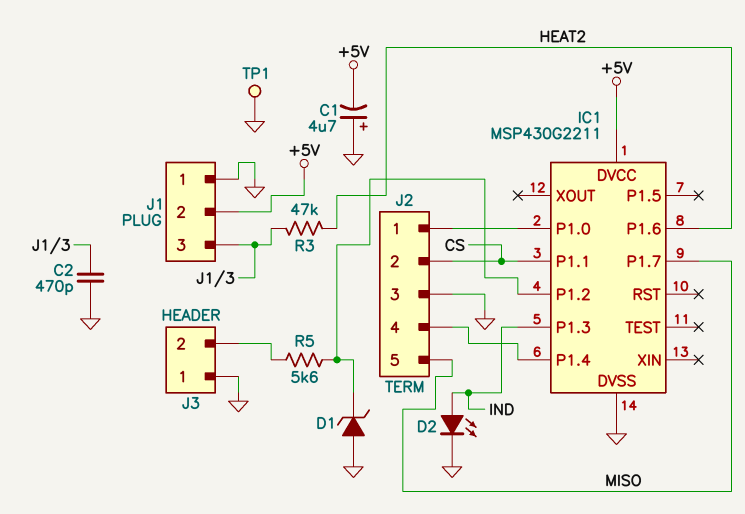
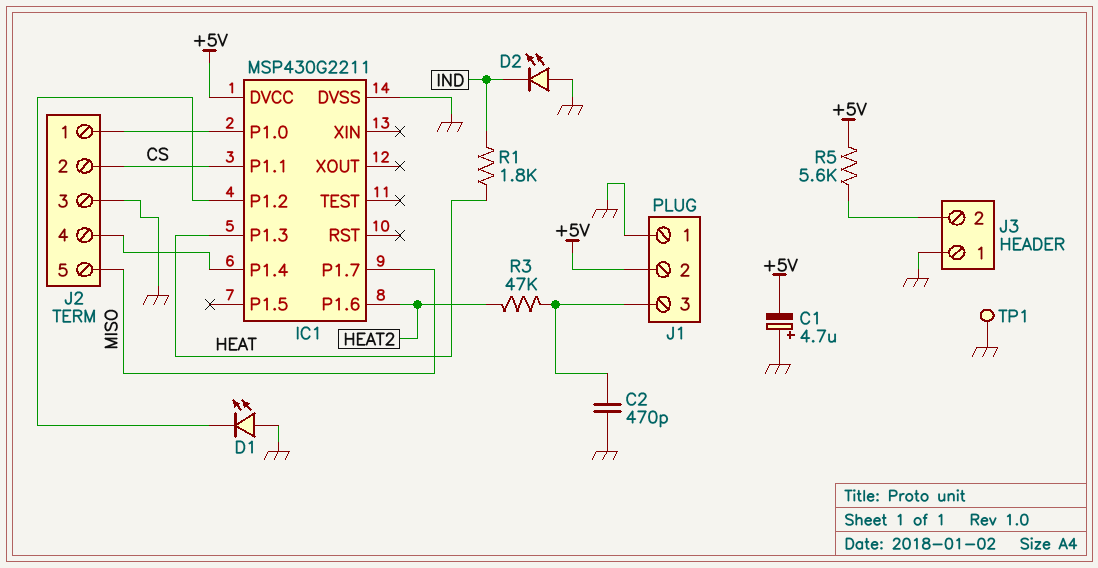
D1: zener (A GND, K IC1/P1.2) -> LED (A GND, K IC1/P1.2)
D2: LED (A IND, K GND) -> LED (A GND, K IND)
IC1 pin P1.3: IND -> HEAT
R1: none -> 1.8k (HEAT, IND)
R5: 5.6k (IC1/P1.2, J3/2) -> 5.6k (+5V, J3/2)

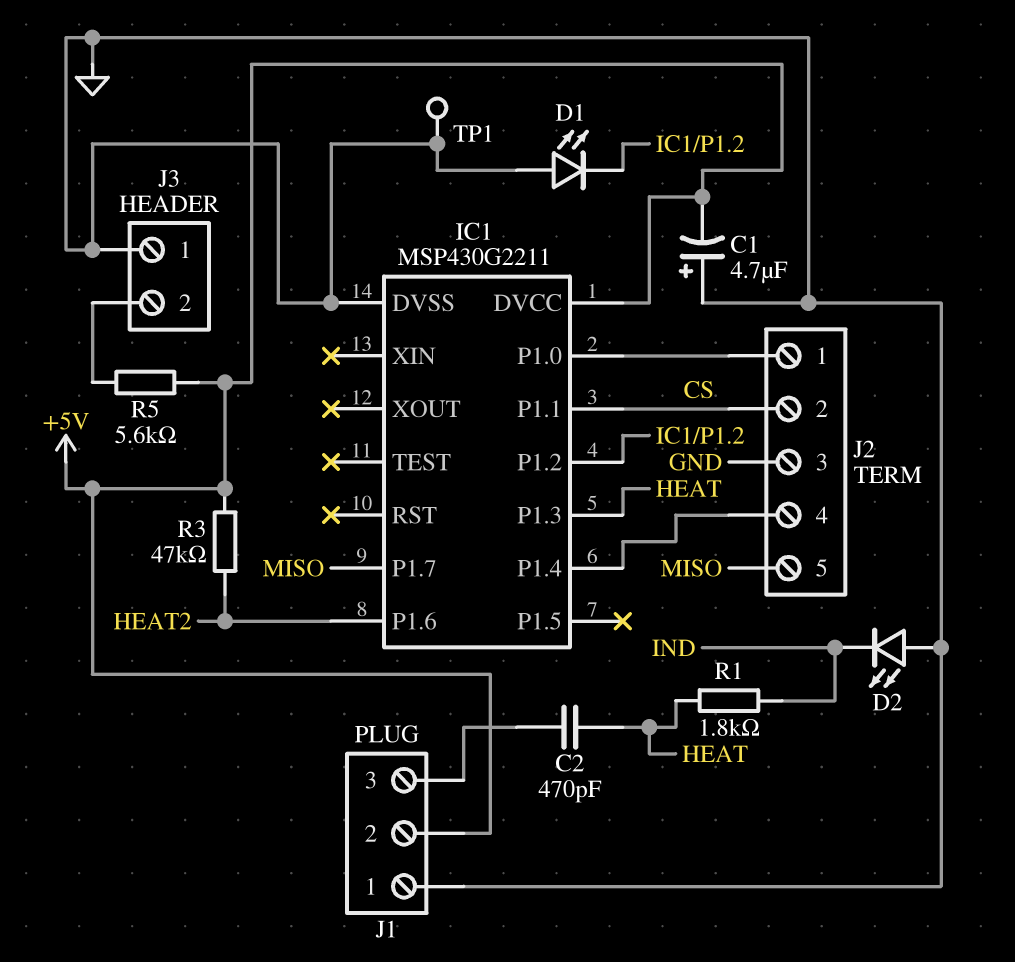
C2: 470pF (GND, J1/3) -> 470pF (HEAT, J1/3)
R3: 47k (HEAT2, J1/3) -> 47k (+5V, HEAT2)

